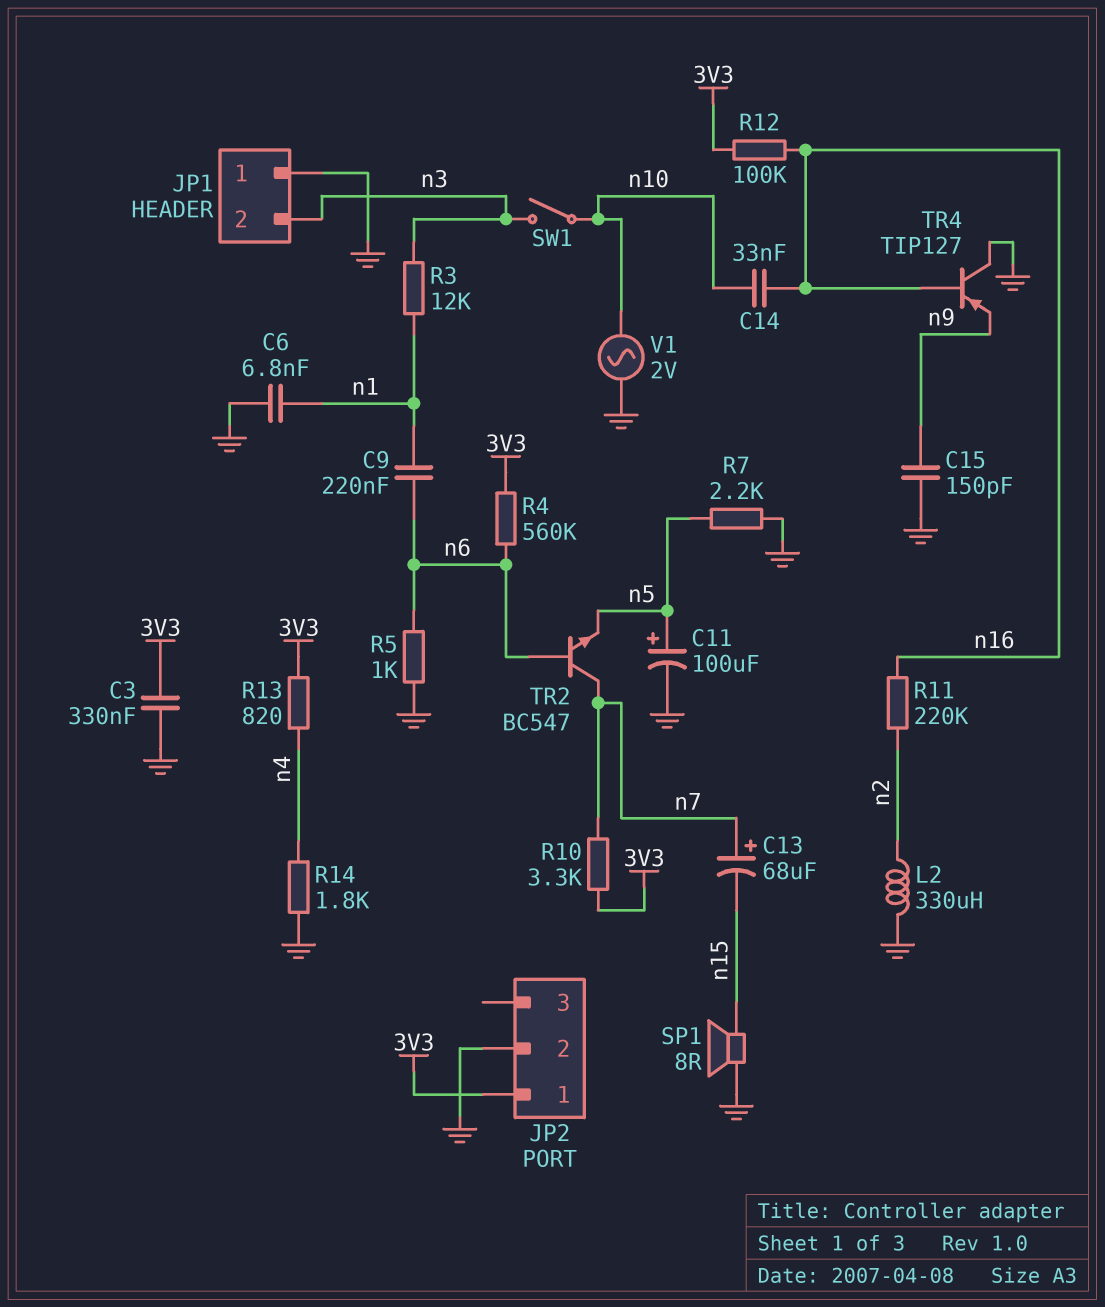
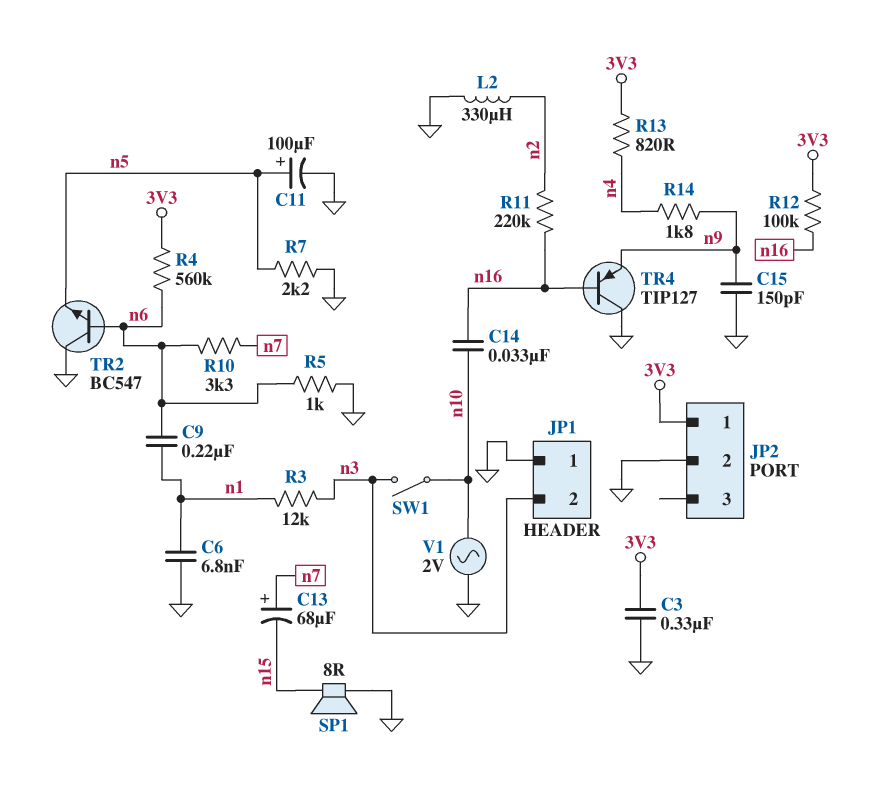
R10: 3.3k (3V3, n7) -> 3.3k (n6, n7)
R14: 1.8k (GND, n4) -> 1.8k (n4, n9)
TR2: NPN BC547 (B n6, C n7, E n5) -> NPN BC547 (B n6, C GND, E n5)

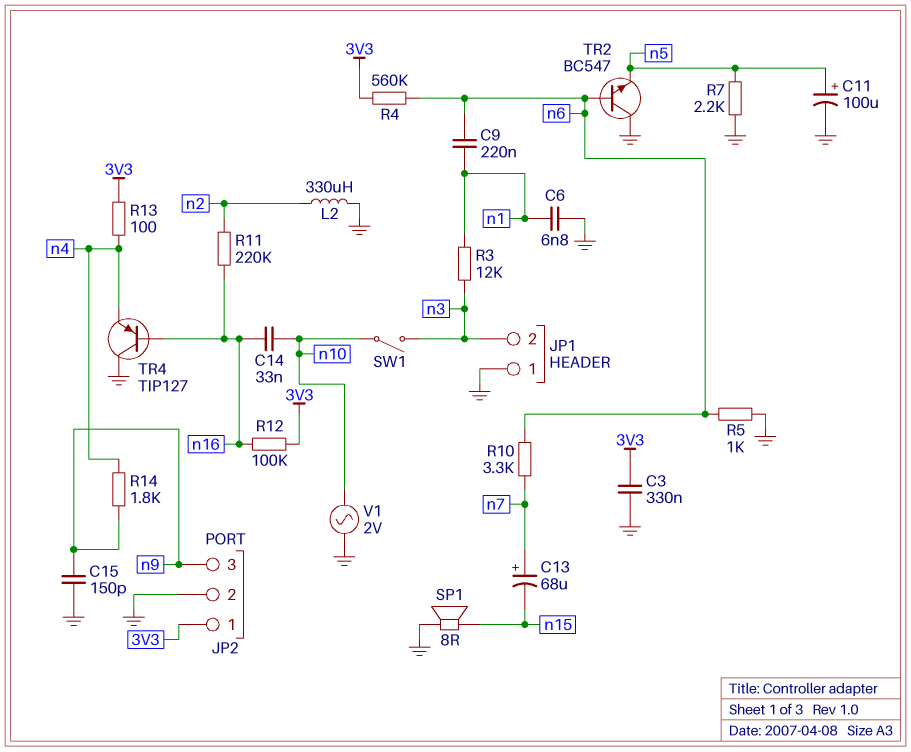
JP2 pin 3: none -> n9
R13: 820 (3V3, n4) -> 100 (3V3, n4)
TR4: PNP TIP127 (B n16, C GND, E n9) -> PNP TIP127 (B n16, C GND, E n4)

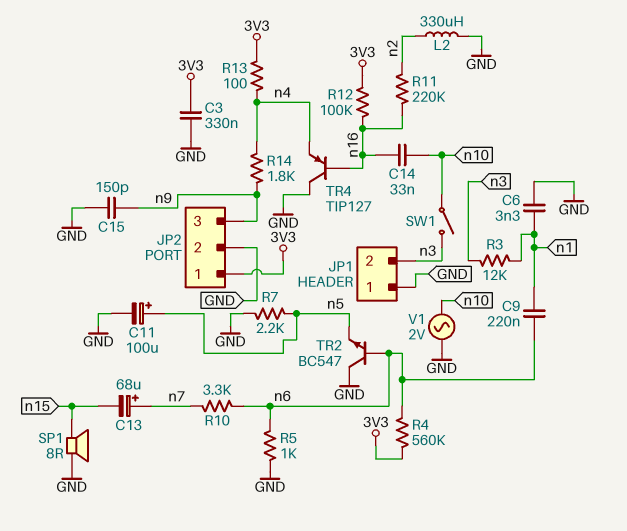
C6: 6.8nF (GND, n1) -> 3.3nF (GND, n1)

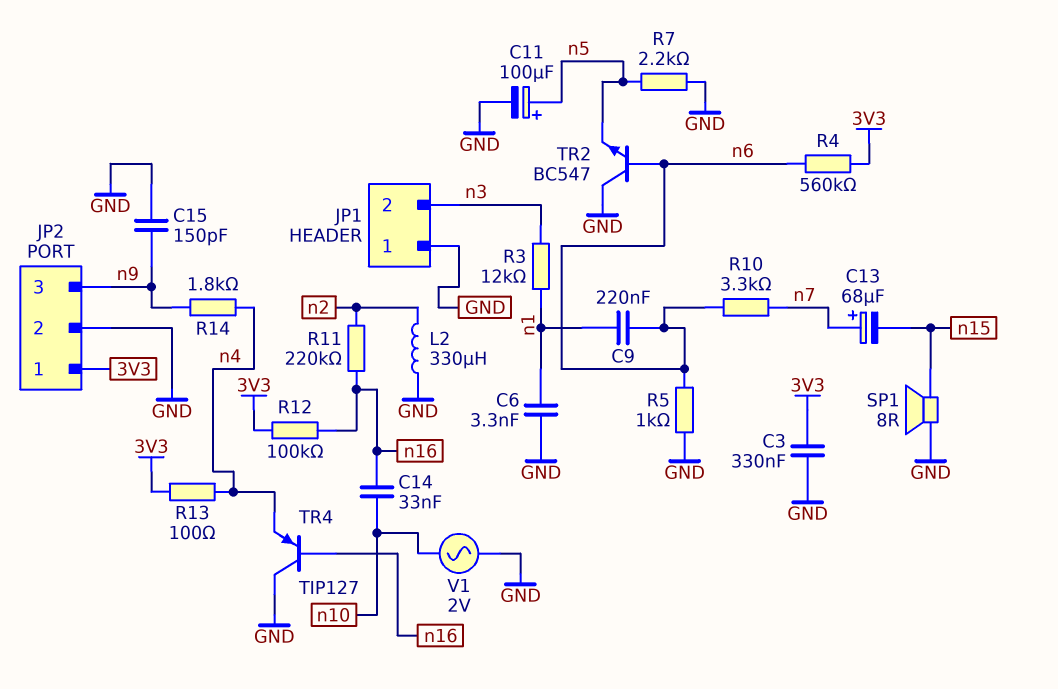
SW1: switch (n3, n10) -> none

